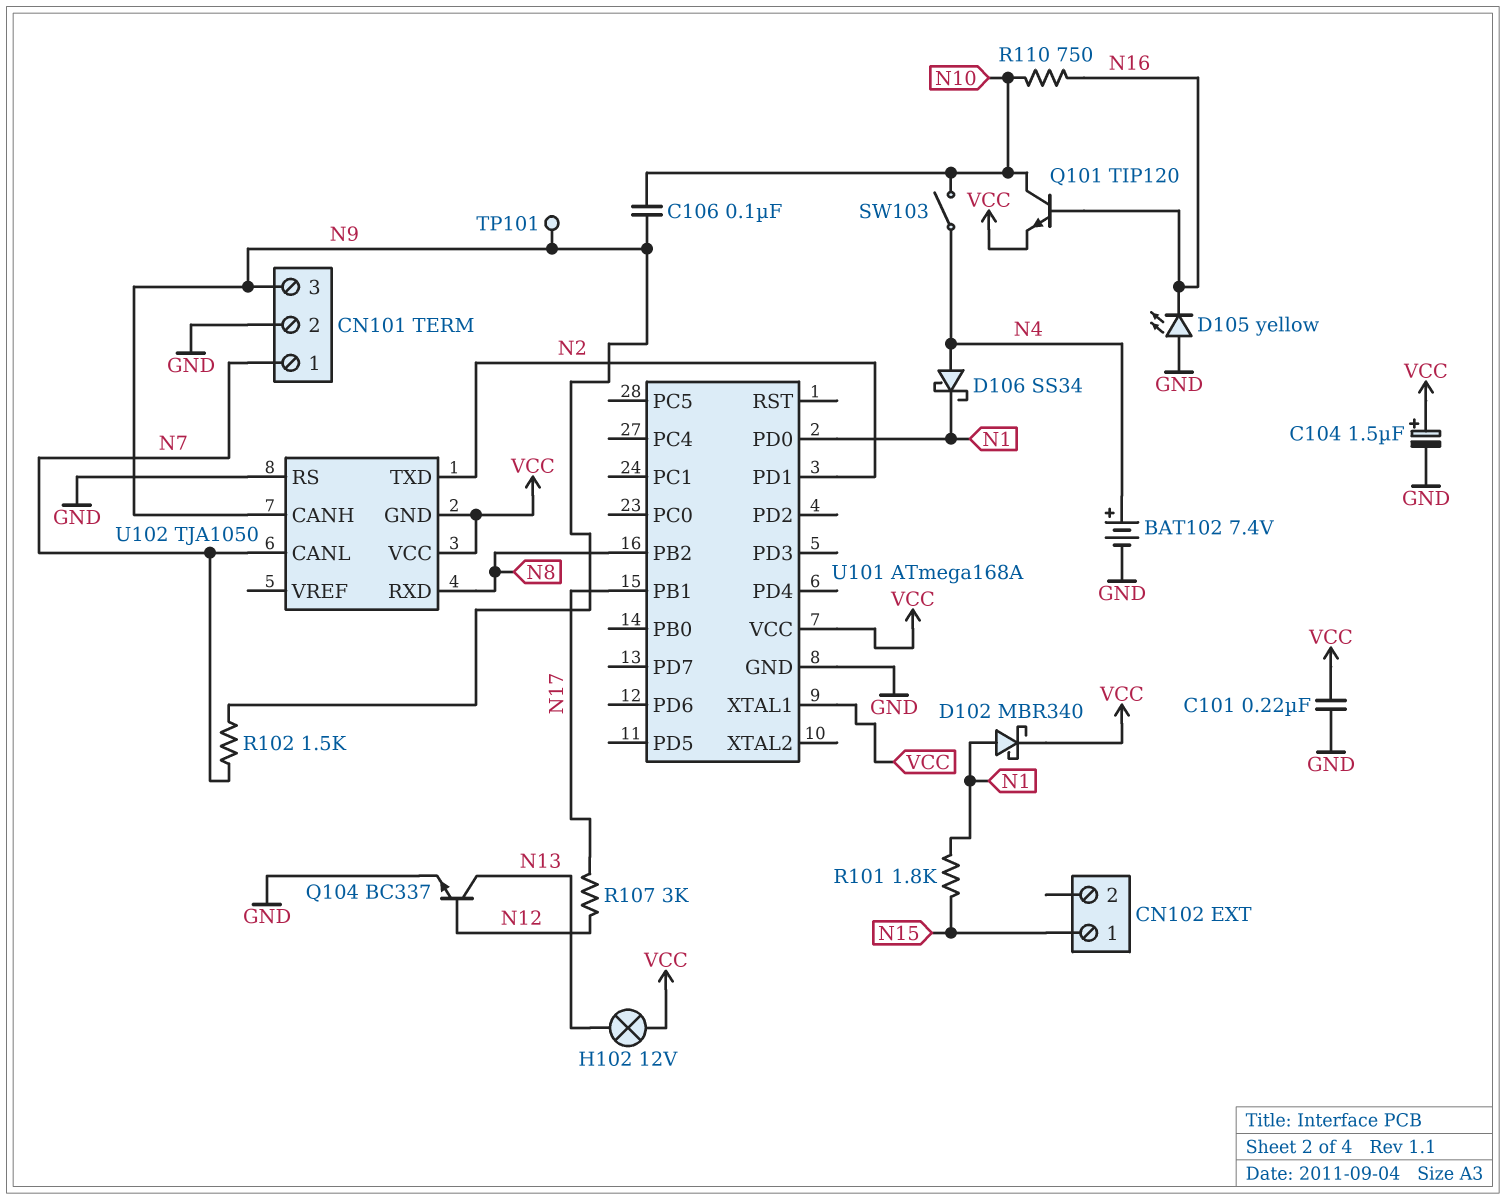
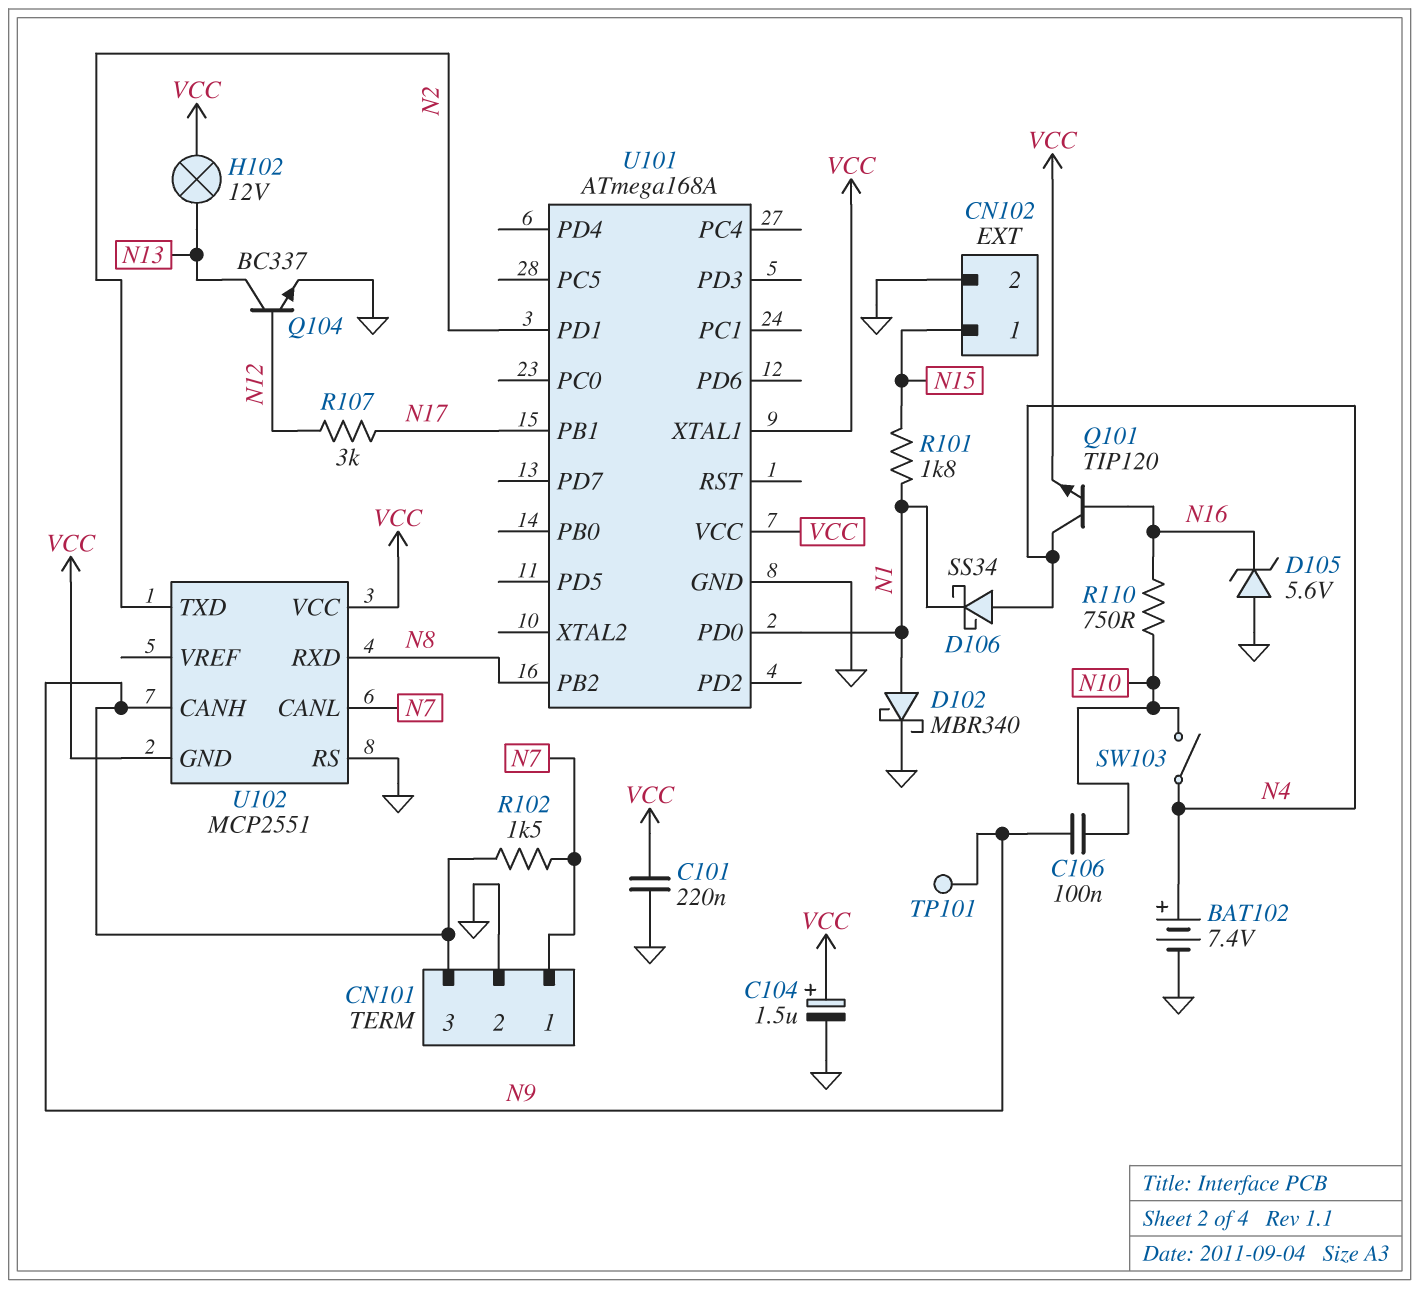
CN102 pin 2: none -> GND
D102: schottky MBR340 (A N1, K VCC) -> schottky MBR340 (A N1, K GND)
D105: LED yellow (A GND, K N16) -> zener 5.6V (A GND, K N16)
Q101: NPN TIP120 (B N16, C N10, E VCC) -> NPN TIP120 (B N16, C N4, E VCC)
U102: TJA1050 -> MCP2551

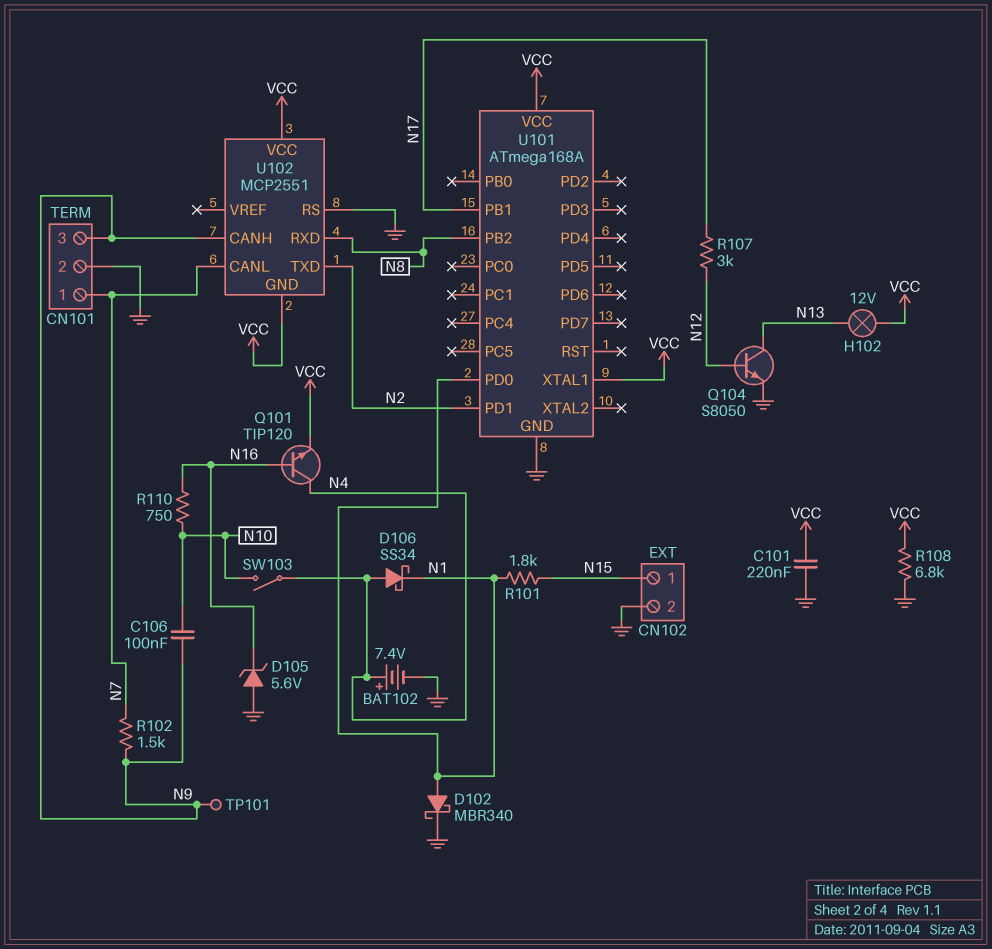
C104: 1.5uF (plus VCC, minus GND) -> none
Q104: NPN BC337 (B N12, C N13, E GND) -> NPN S8050 (B N12, C N13, E GND)
R108: none -> 6.8k (GND, VCC)

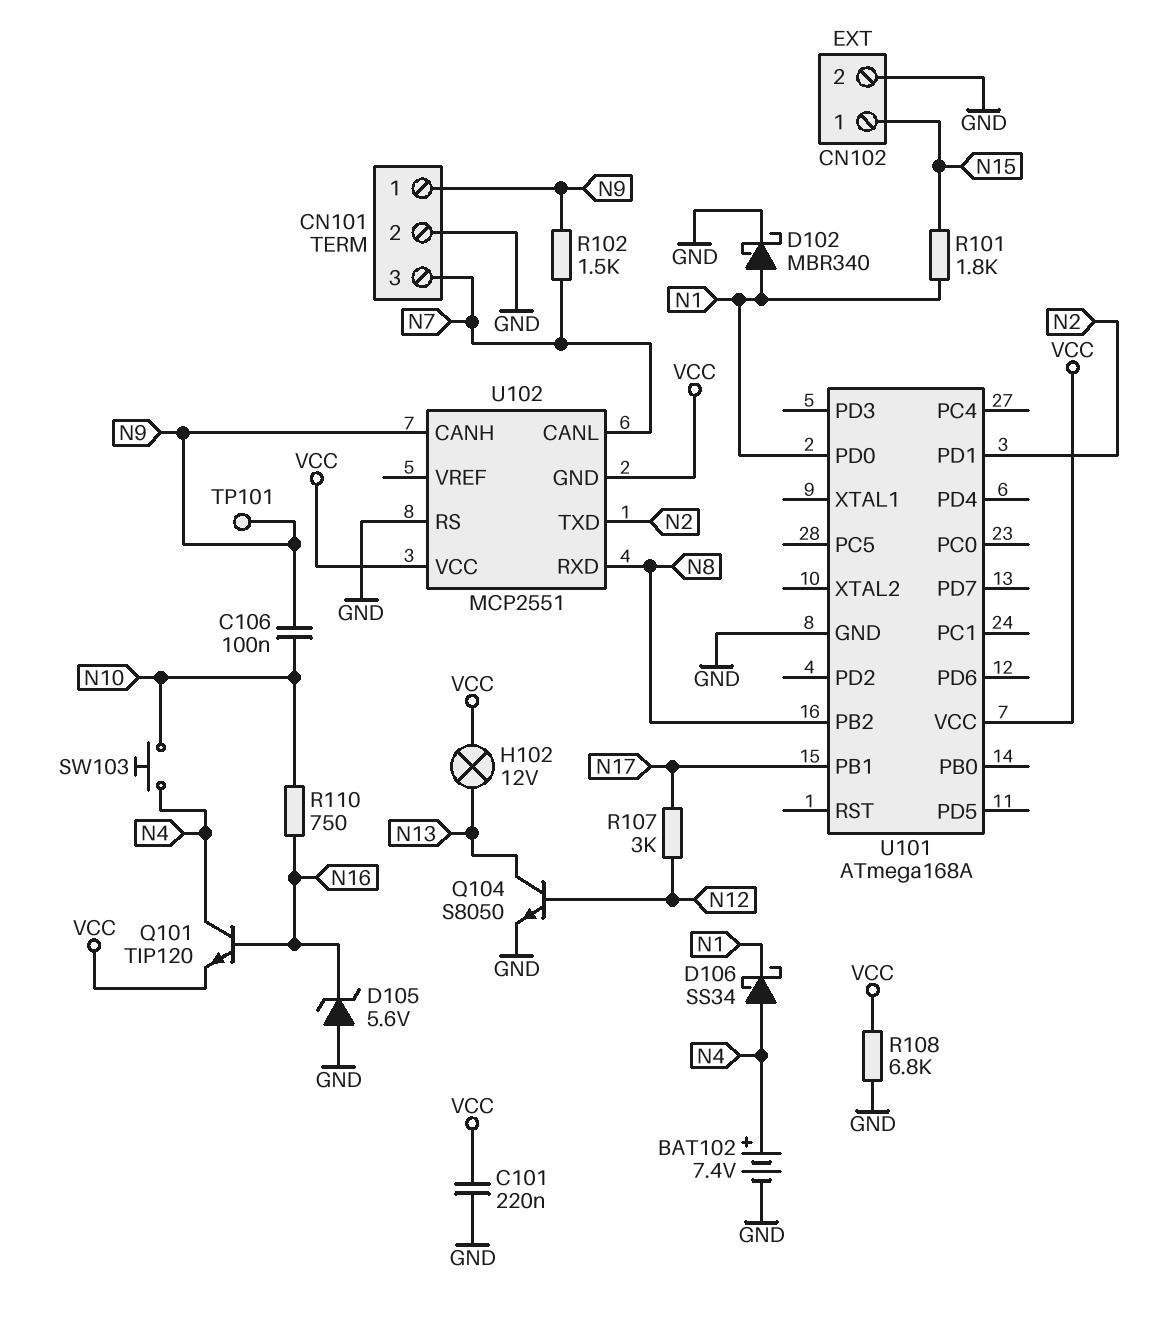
CN101 pin 1: N7 -> N9
CN101 pin 3: N9 -> N7
SW103: switch (N4, N10) -> button (N4, N10)
U101 pin XTAL1: VCC -> none

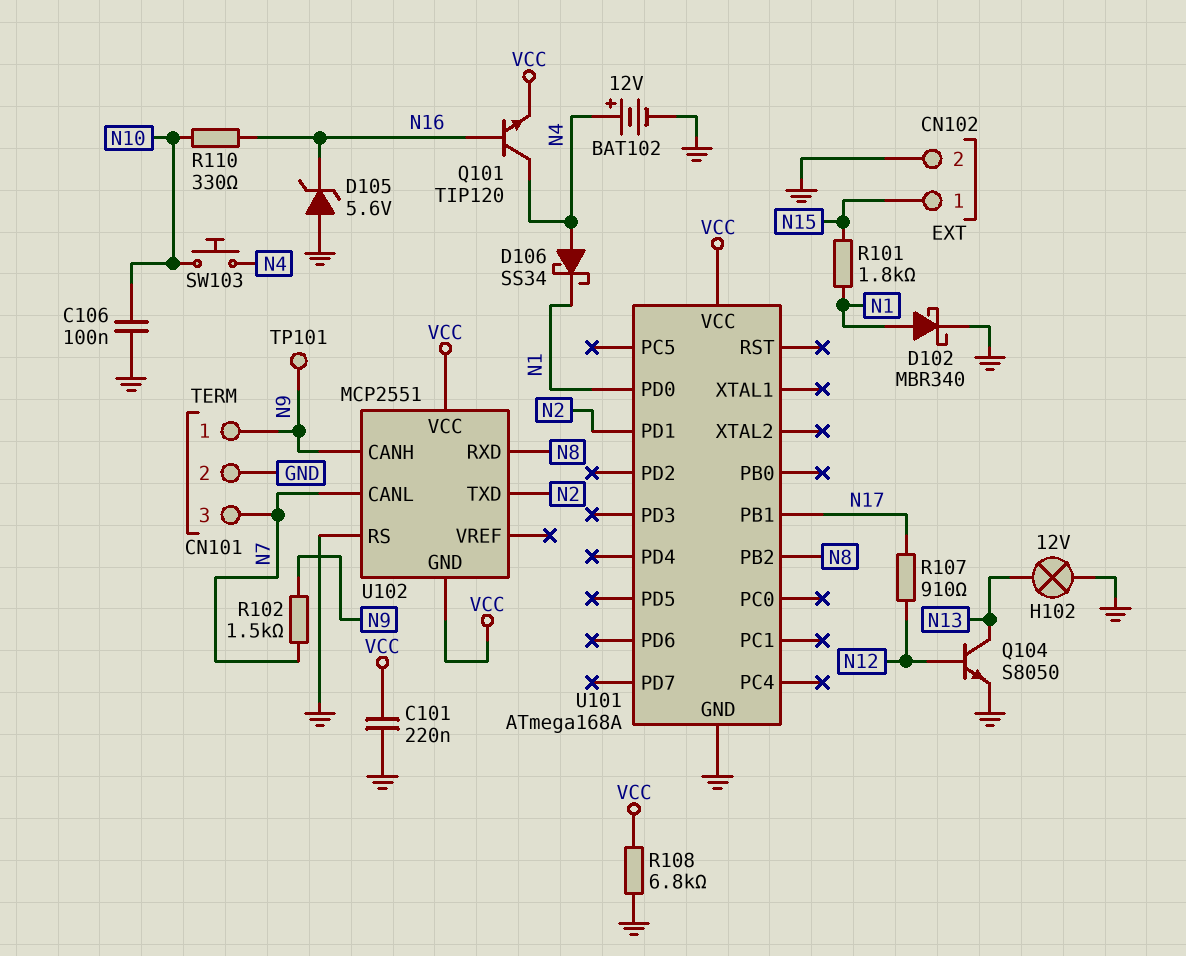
BAT102: 7.4V (plus N4, minus GND) -> 12V (plus N4, minus GND)
C106: 100nF (N9, N10) -> 100nF (GND, N10)
H102: lamp 12V (N13, VCC) -> lamp 12V (GND, N13)
R107: 3k (N12, N17) -> 910 (N12, N17)
R110: 750 (N10, N16) -> 330 (N10, N16)

